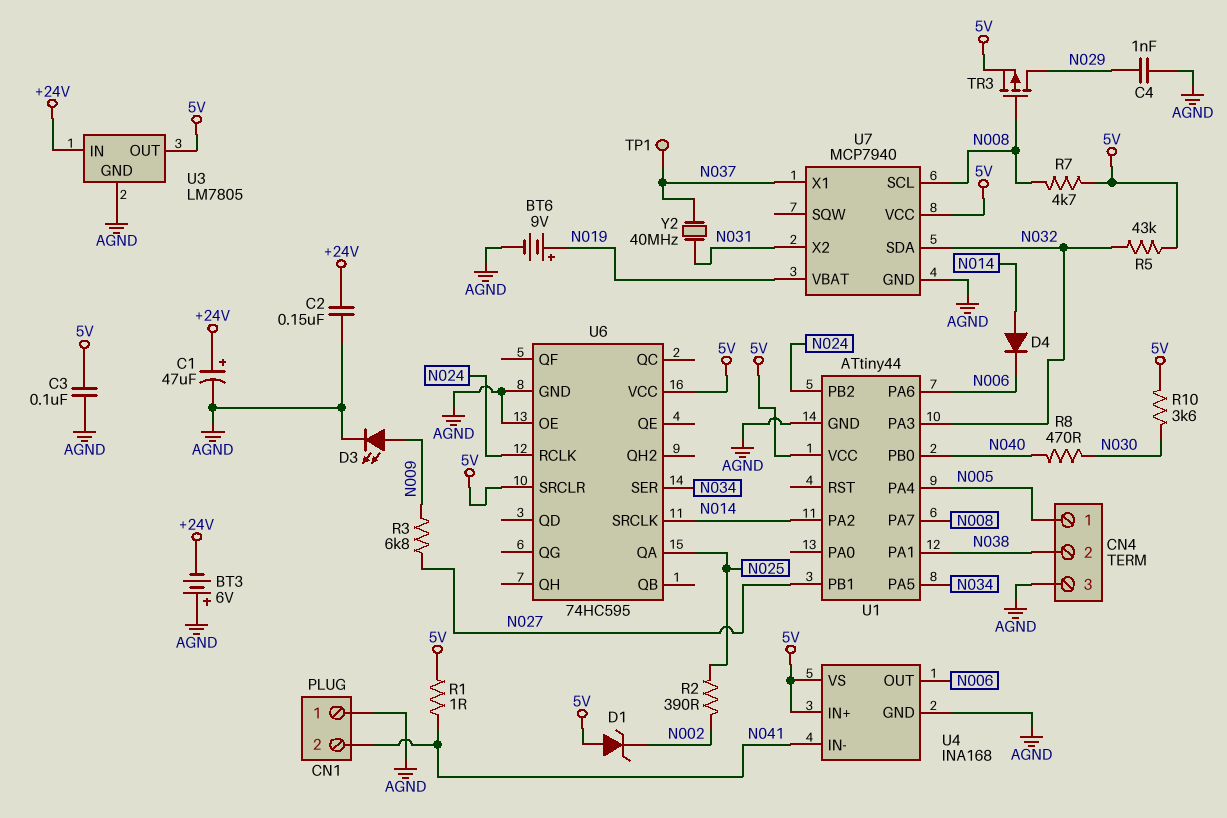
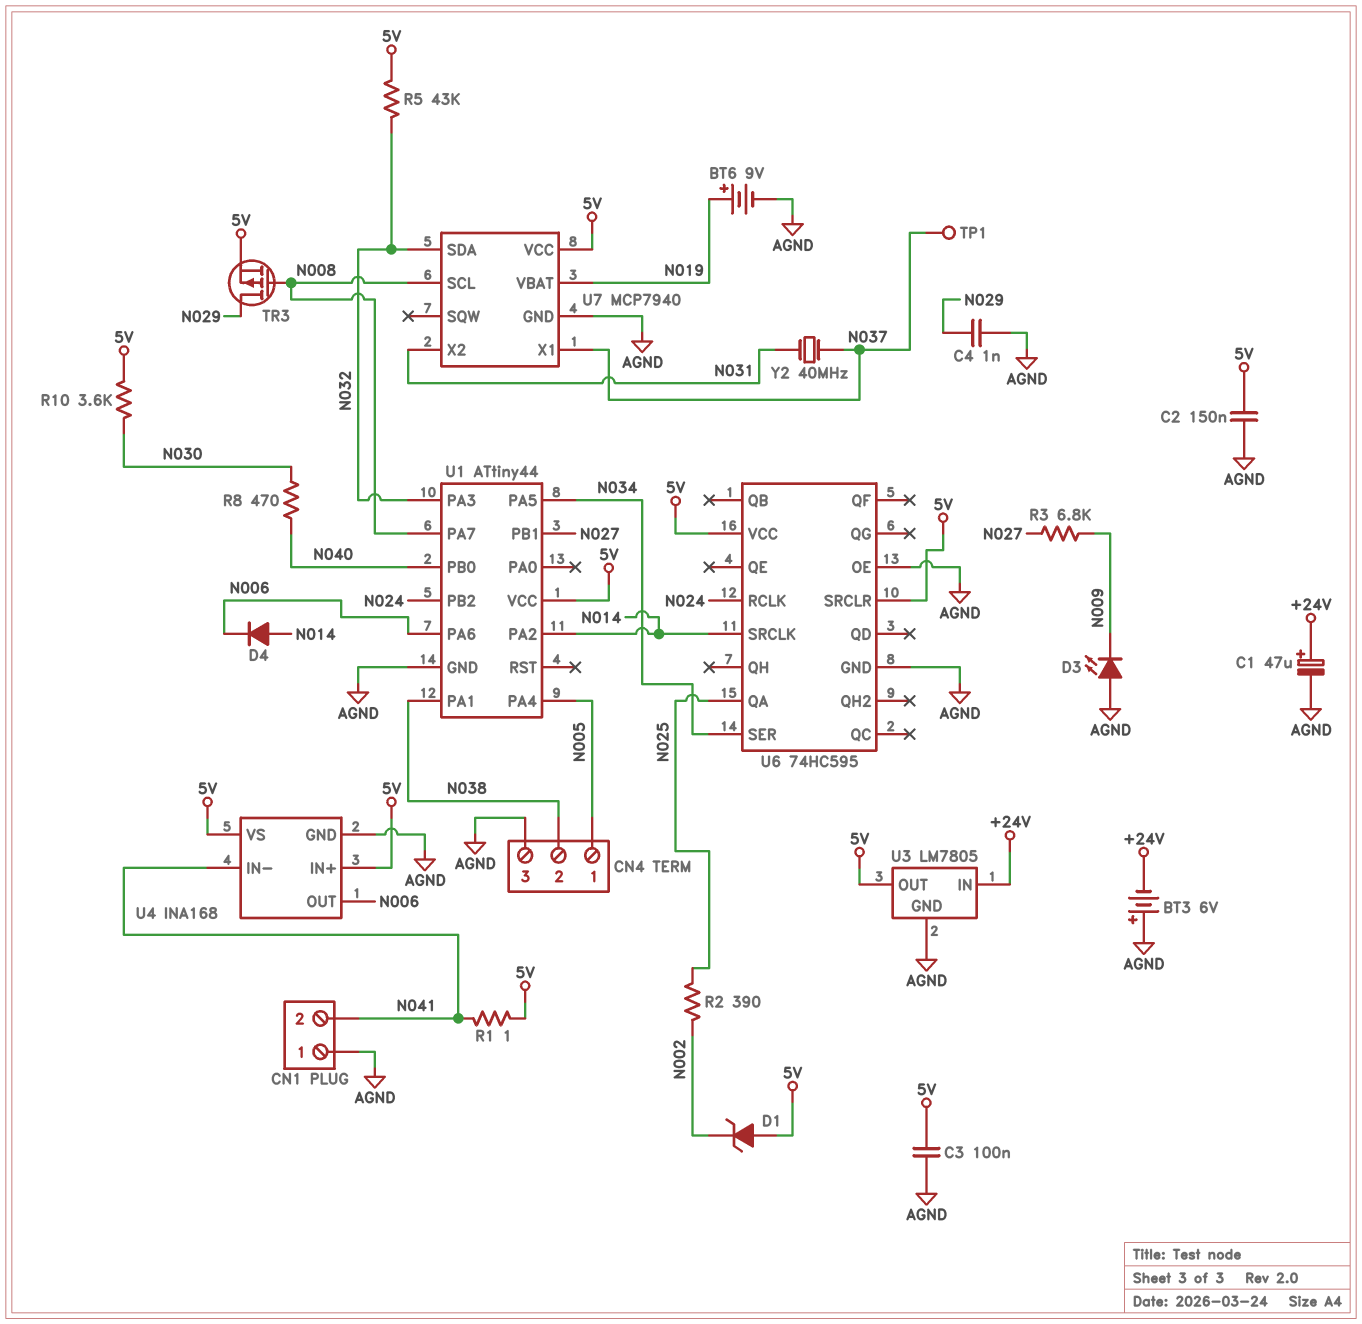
C2: 150nF (+24V, AGND) -> 150nF (5V, AGND)
D3: LED (A N009, K AGND) -> LED (A AGND, K N009)
R7: 4.7k (5V, N008) -> none

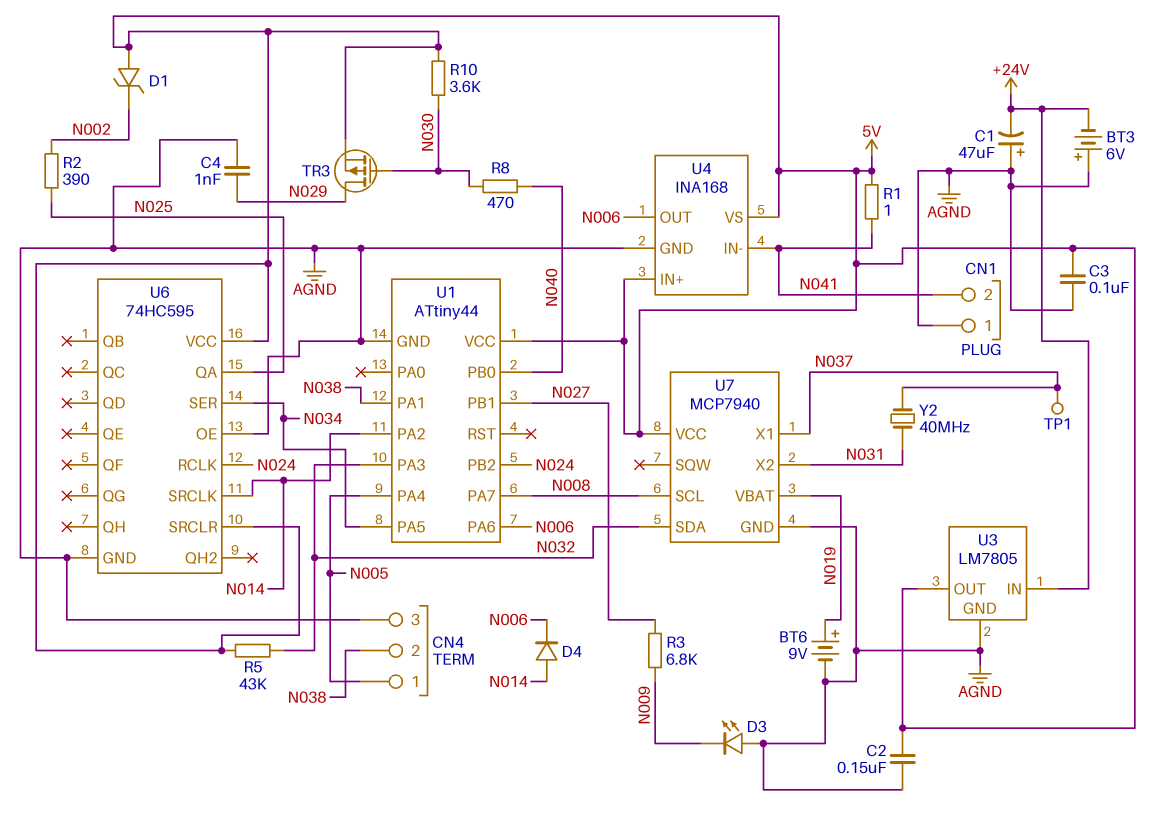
C1: 47uF (plus +24V, minus AGND) -> 47uF (plus AGND, minus +24V)
TR3: PMOS (G N008, D N029, S 5V) -> PMOS (G N030, D N029, S 5V)

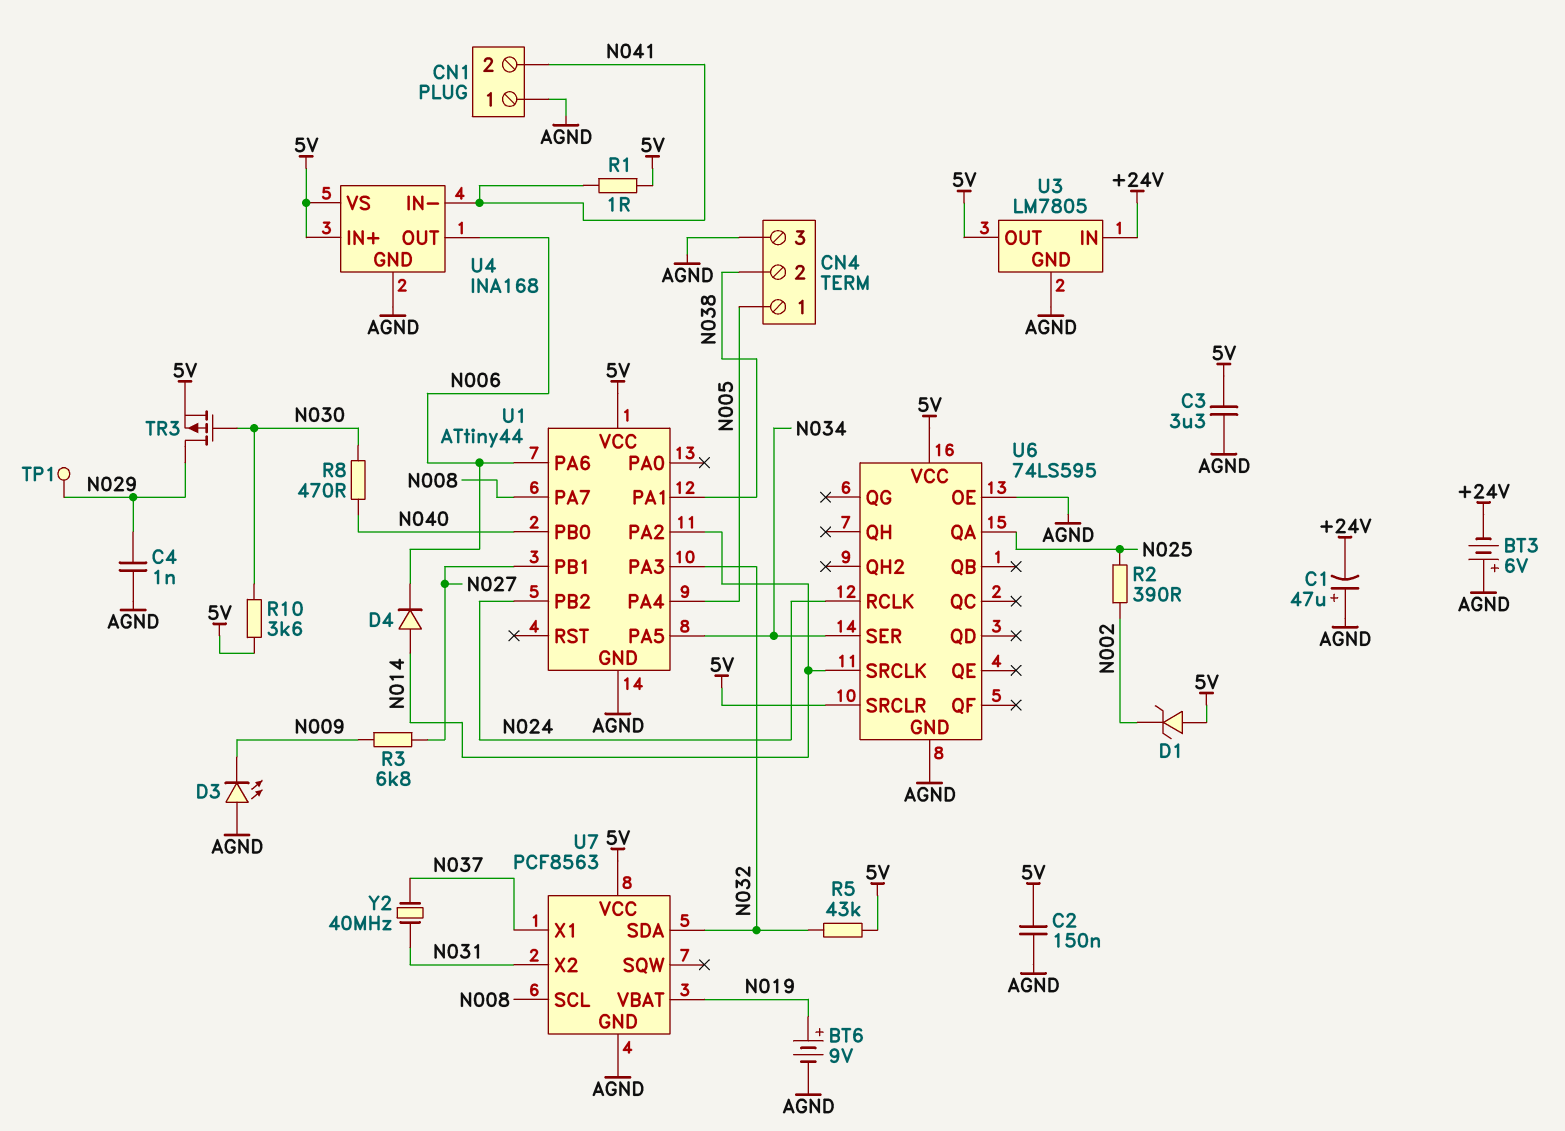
C3: 100nF (5V, AGND) -> 3.3uF (5V, AGND)
TP1: test point (N037) -> test point (N029)
U6: 74HC595 -> 74LS595
U7: MCP7940 -> PCF8563

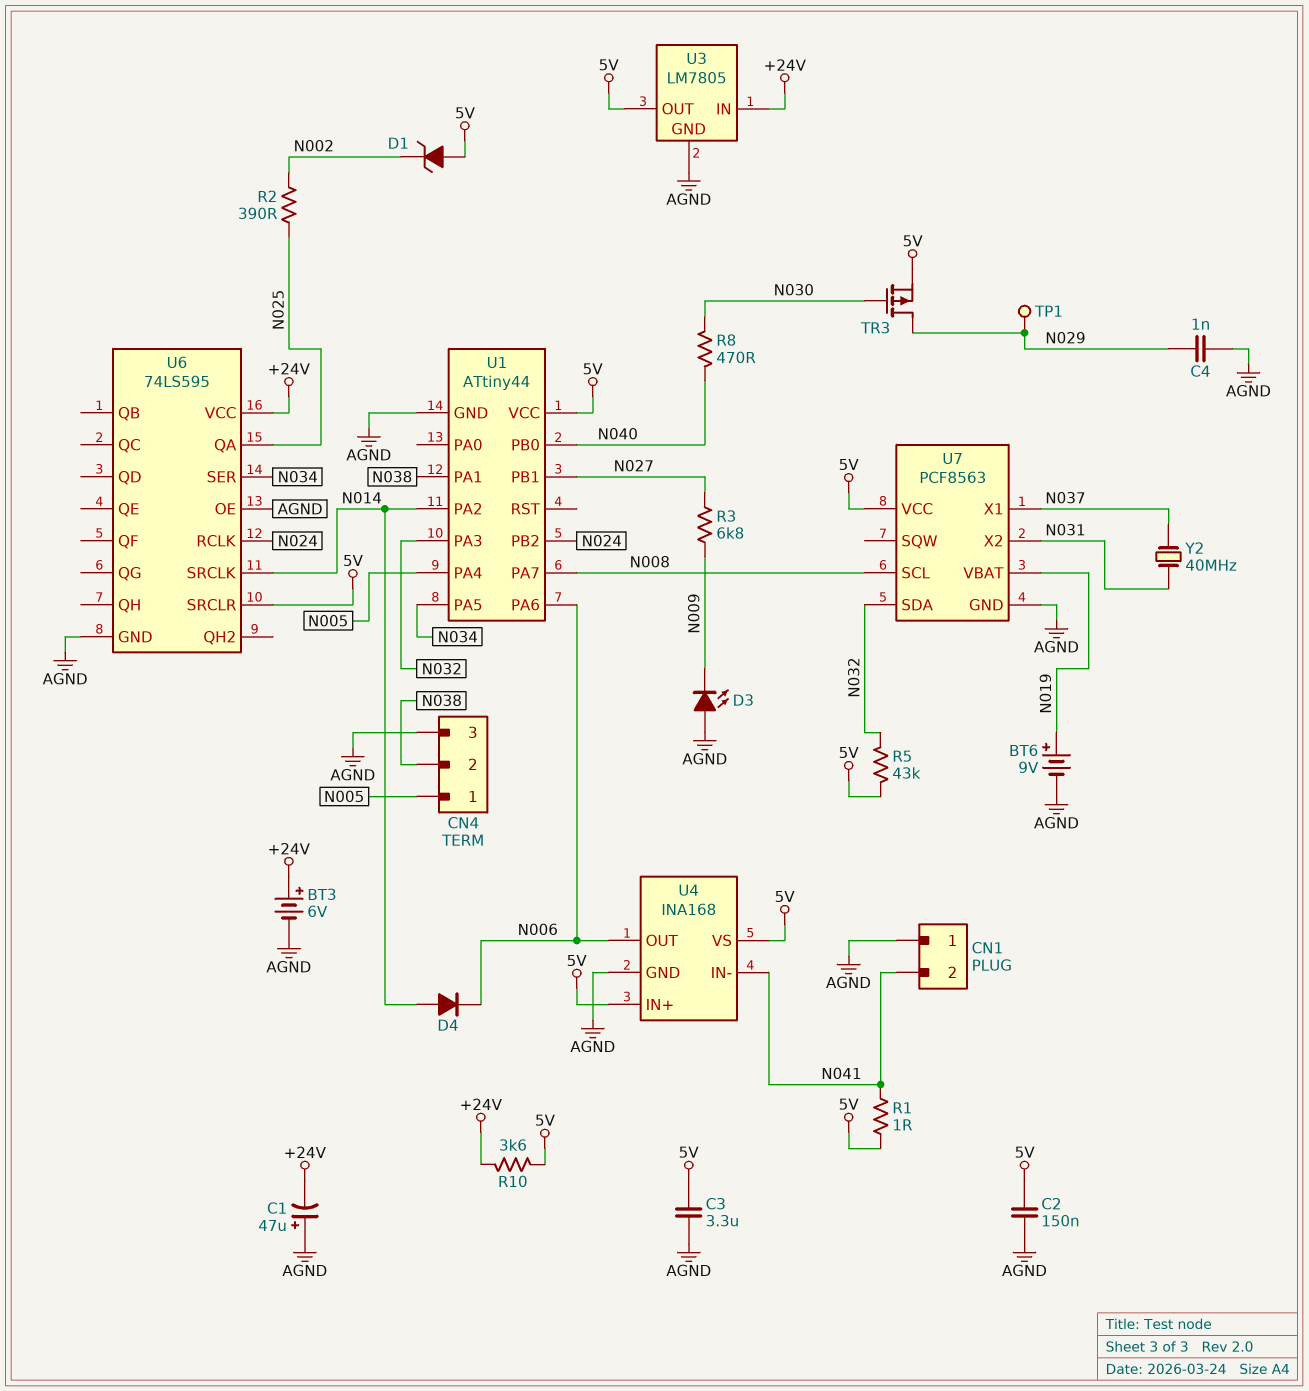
BT3: 6V (plus AGND, minus +24V) -> 6V (plus +24V, minus AGND)
R10: 3.6k (5V, N030) -> 3.6k (+24V, 5V)
U6 pin VCC: 5V -> +24V

